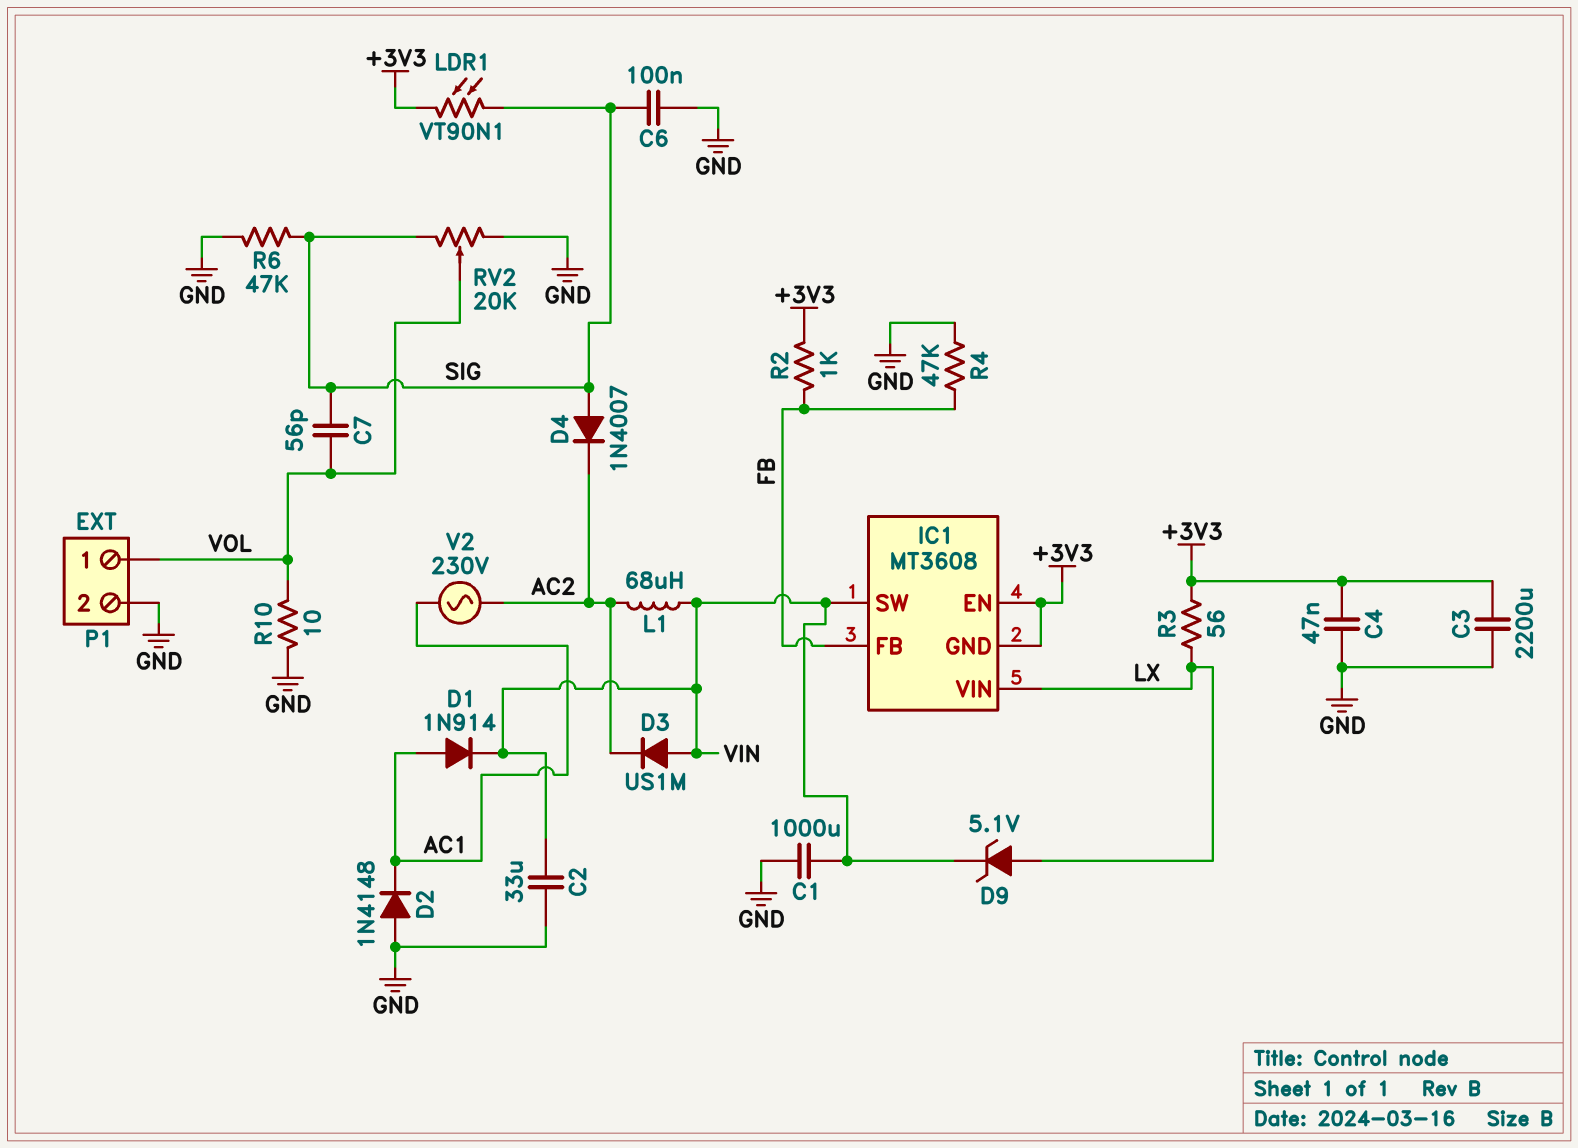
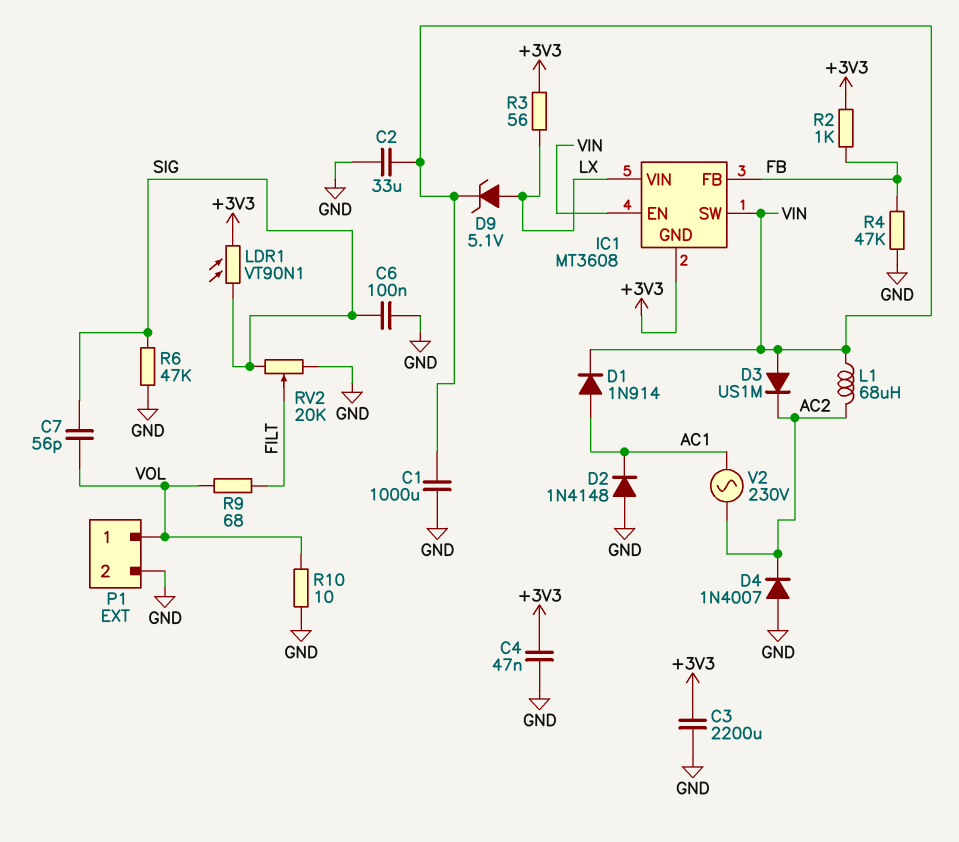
D4: diode 1N4007 (A SIG, K AC2) -> diode 1N4007 (A GND, K AC2)
IC1 pin EN: +3V3 -> VIN
R9: none -> 68 (FILT, VOL)
RV2: 20k (GND, SIG, wiper VOL) -> 20k (GND, SIG, wiper FILT)

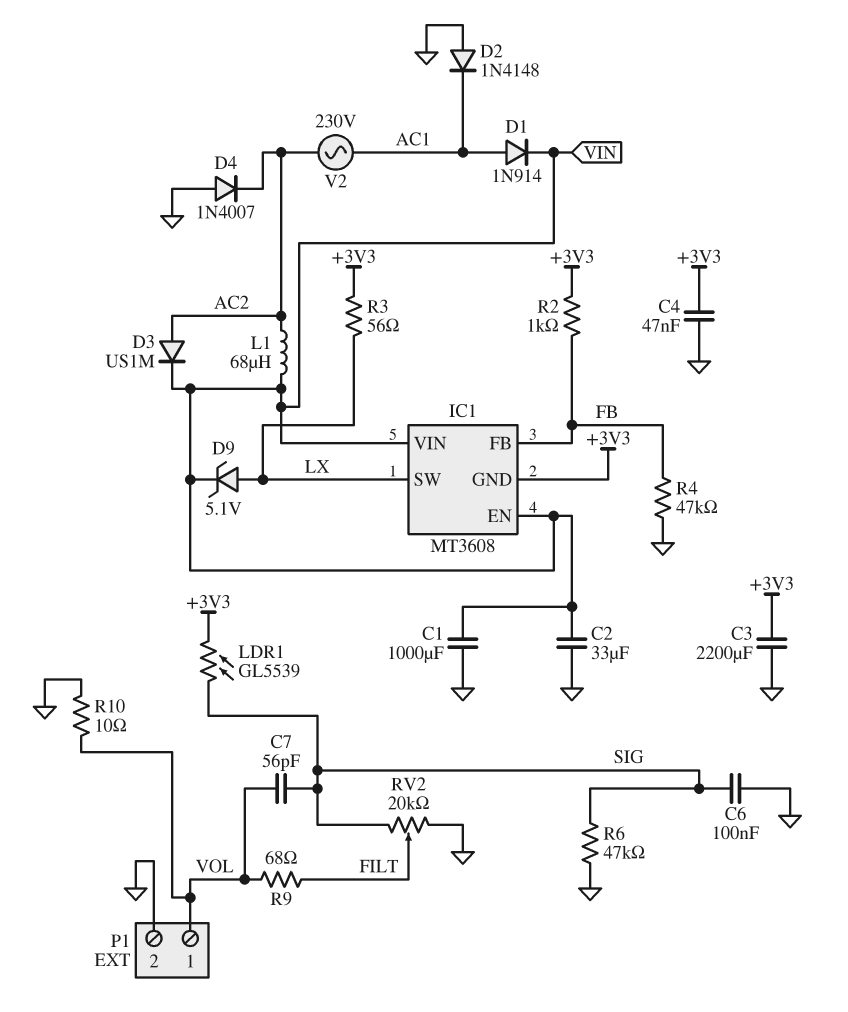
D3: diode US1M (A VIN, K AC2) -> diode US1M (A AC2, K VIN)
IC1 pin SW: VIN -> LX
IC1 pin VIN: LX -> VIN
LDR1: VT90N1 (+3V3, SIG) -> GL5539 (+3V3, SIG)

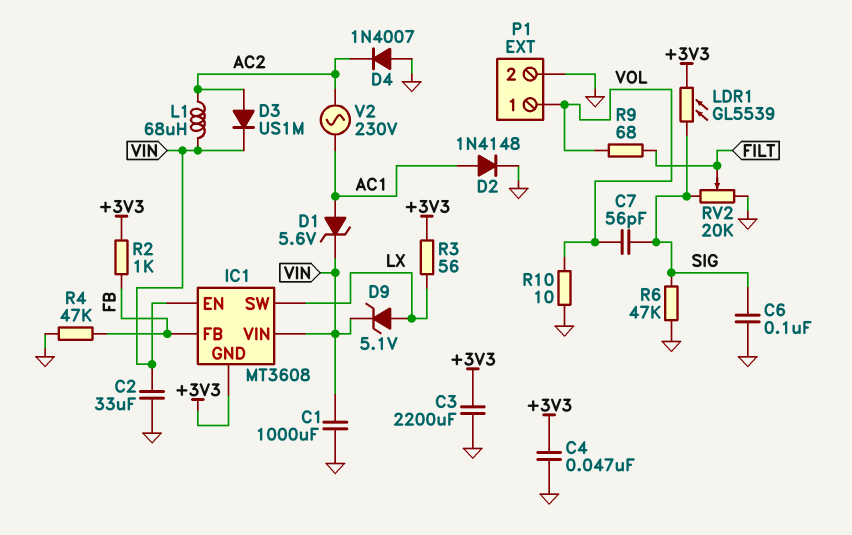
D1: diode 1N914 (A AC1, K VIN) -> zener 5.6V (A AC1, K VIN)
D2: diode 1N4148 (A GND, K AC1) -> diode 1N4148 (A AC1, K GND)

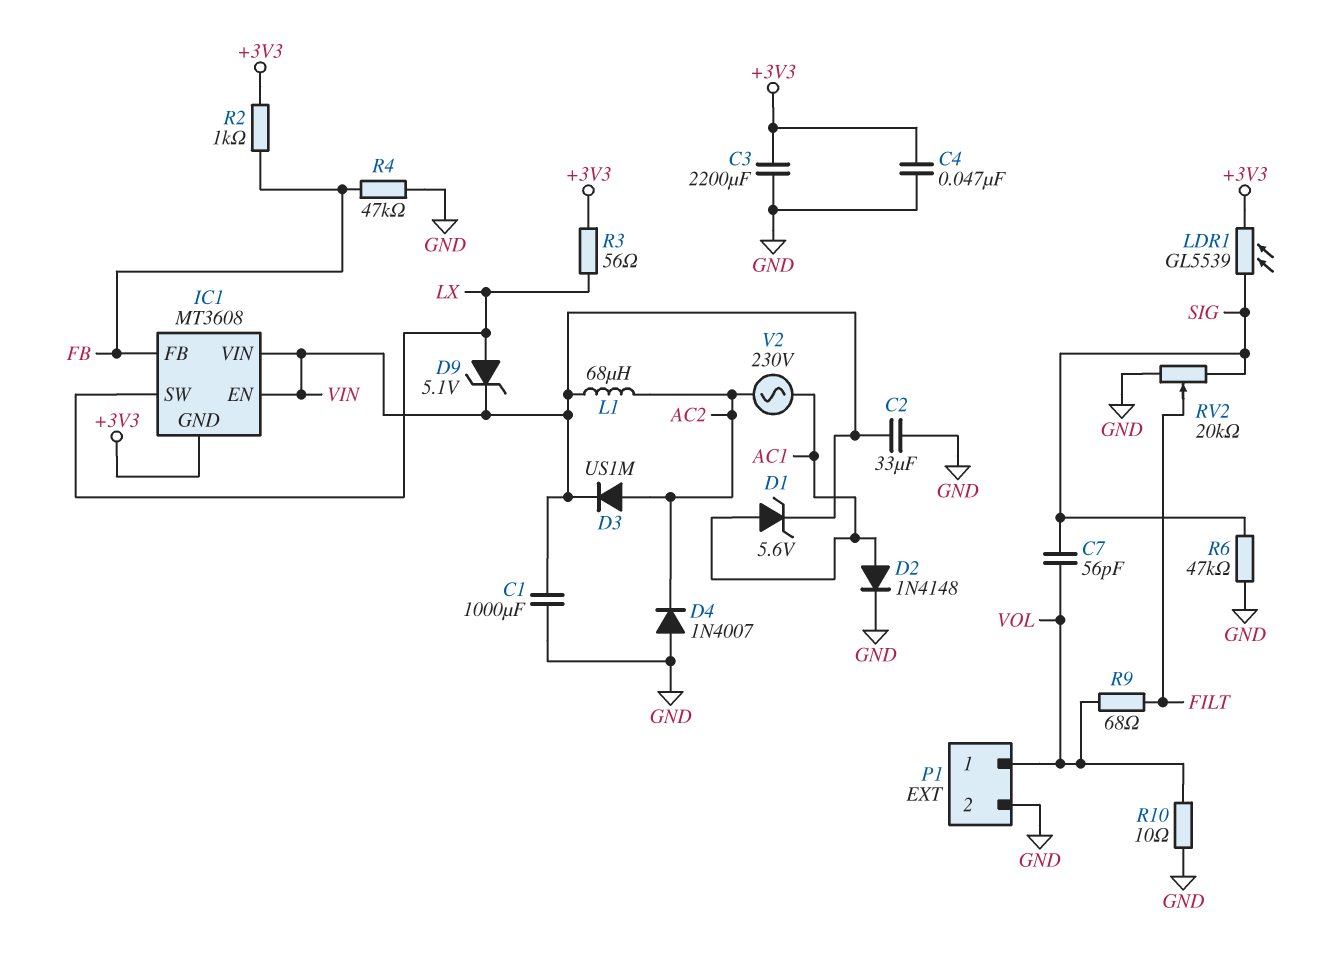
C6: 100nF (GND, SIG) -> none

